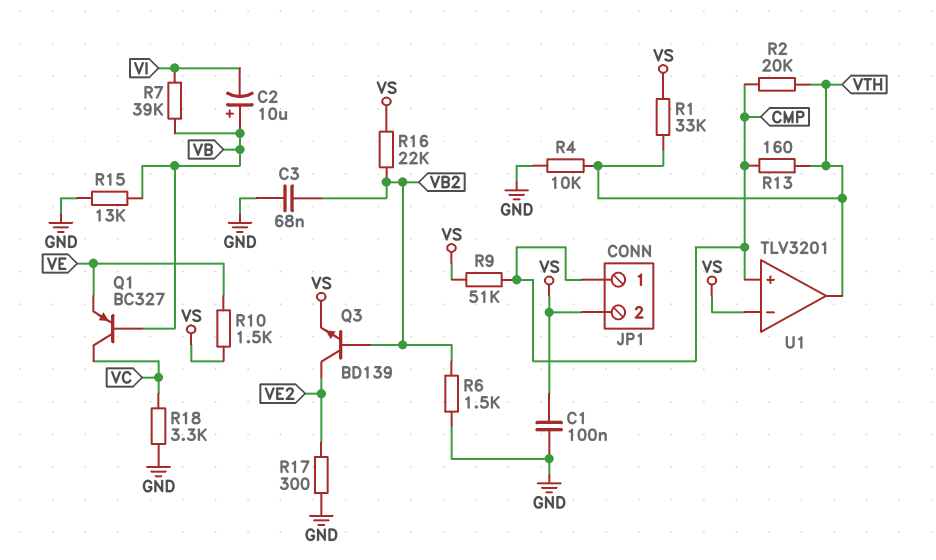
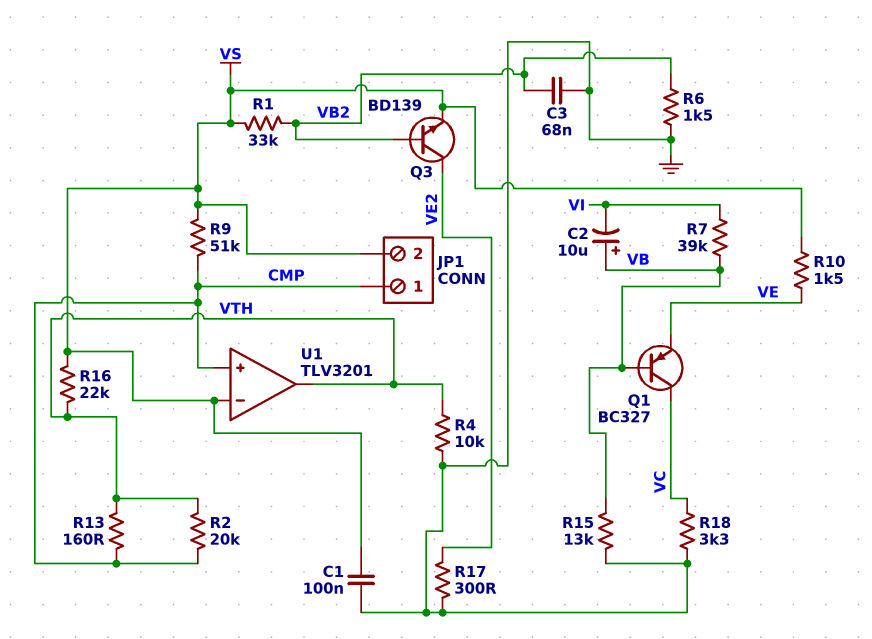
R1: 33k (VS, VTH) -> 33k (VB2, VS)
R16: 22k (VB2, VS) -> 22k (VS, VTH)

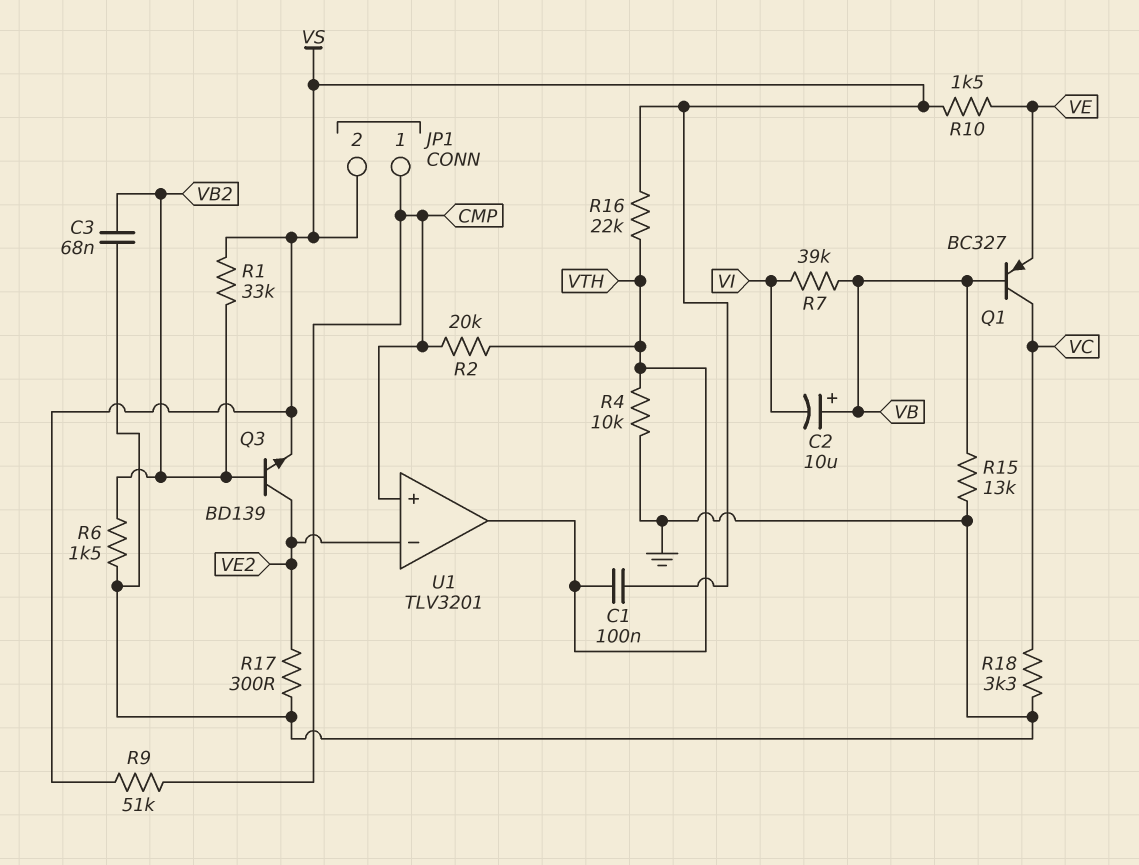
C1: 100nF (GND, VS) -> 100nF (VS, VTH)
R13: 160 (CMP, VTH) -> none
U1 pin in-: VS -> VE2

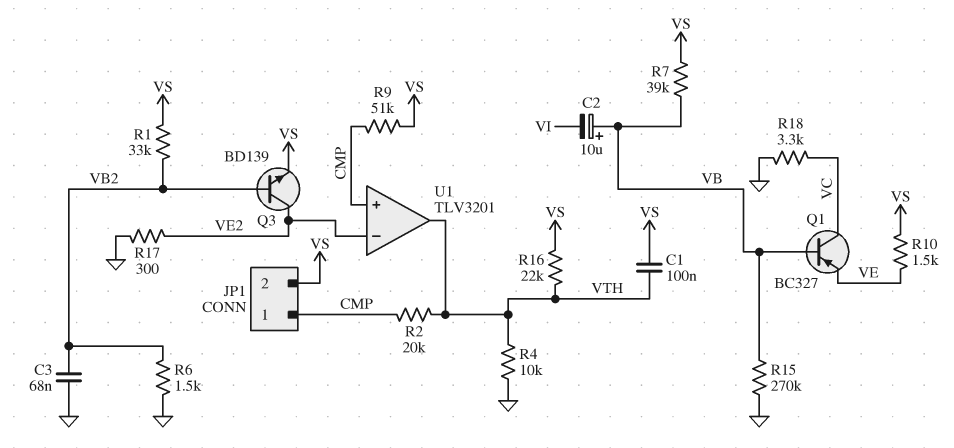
R7: 39k (VB, VI) -> 39k (VB, VS)
R15: 13k (GND, VB) -> 270k (GND, VB)

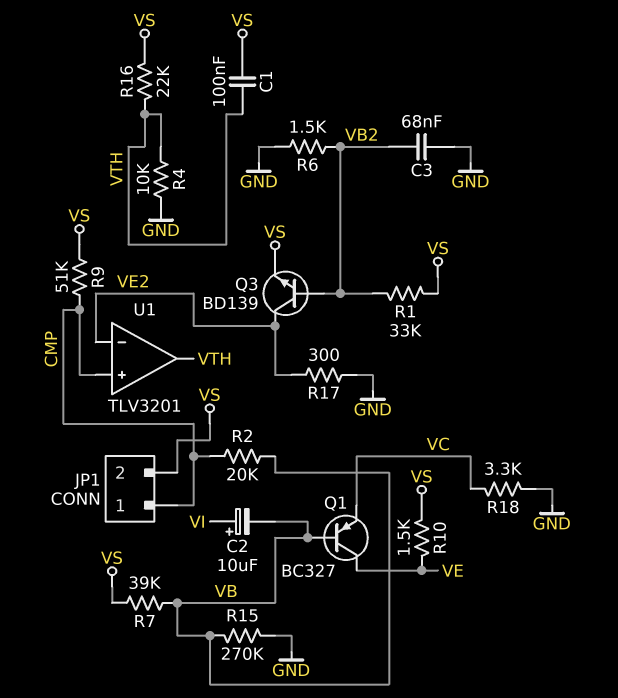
C2: 10uF (plus VB, minus VI) -> 10uF (plus VI, minus VB)
Q1: PNP BC327 (B VB, C VC, E VE) -> PNP BC327 (B VB, C VE, E VC)
R2: 20k (CMP, VTH) -> 20k (CMP, VB)

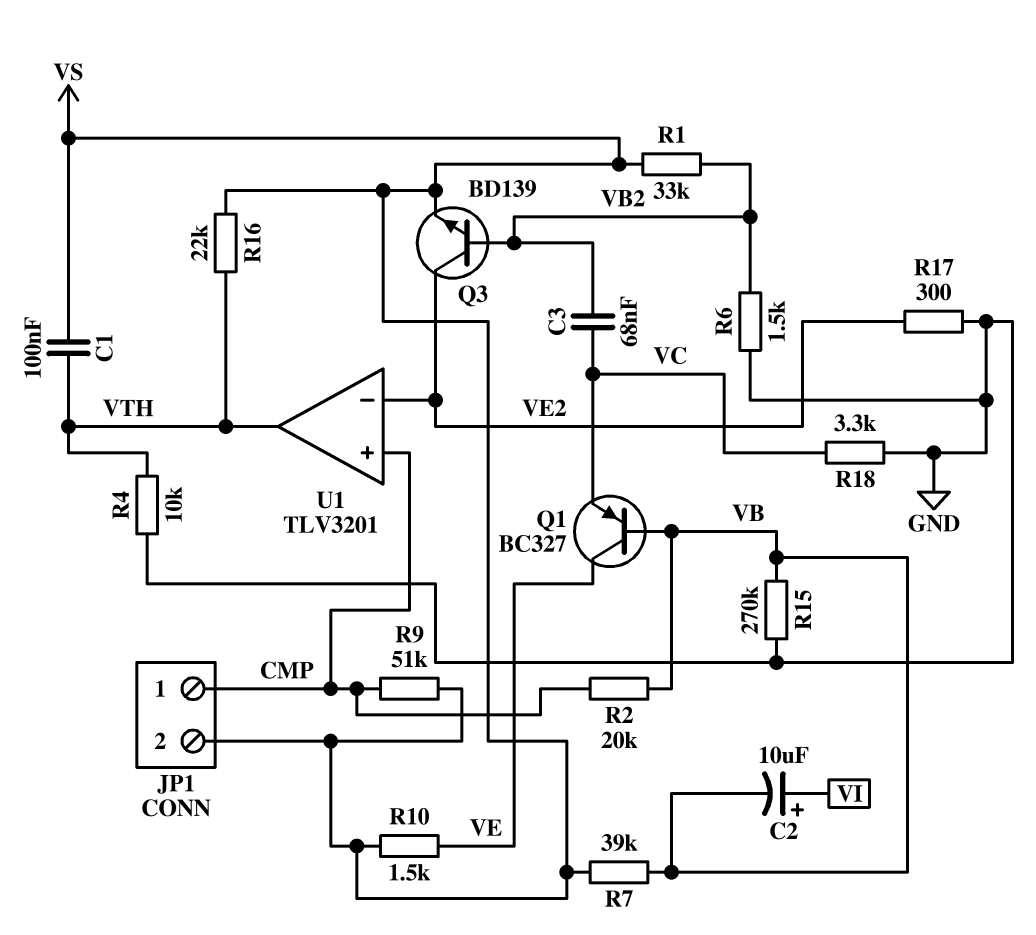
C3: 68nF (GND, VB2) -> 68nF (VB2, VC)

